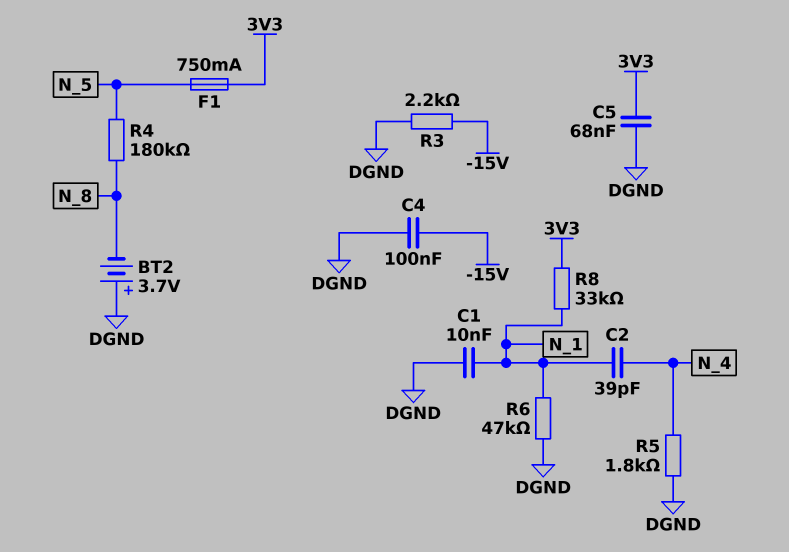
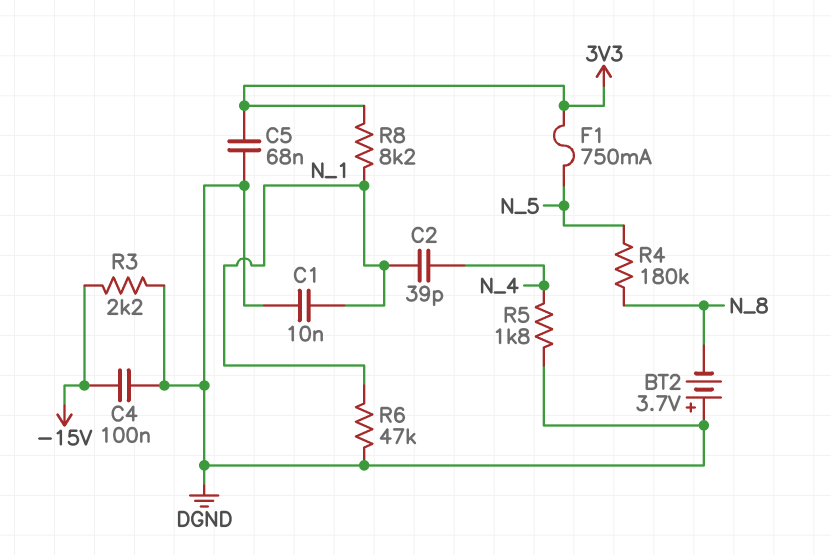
R8: 33k (3V3, N_1) -> 8.2k (3V3, N_1)

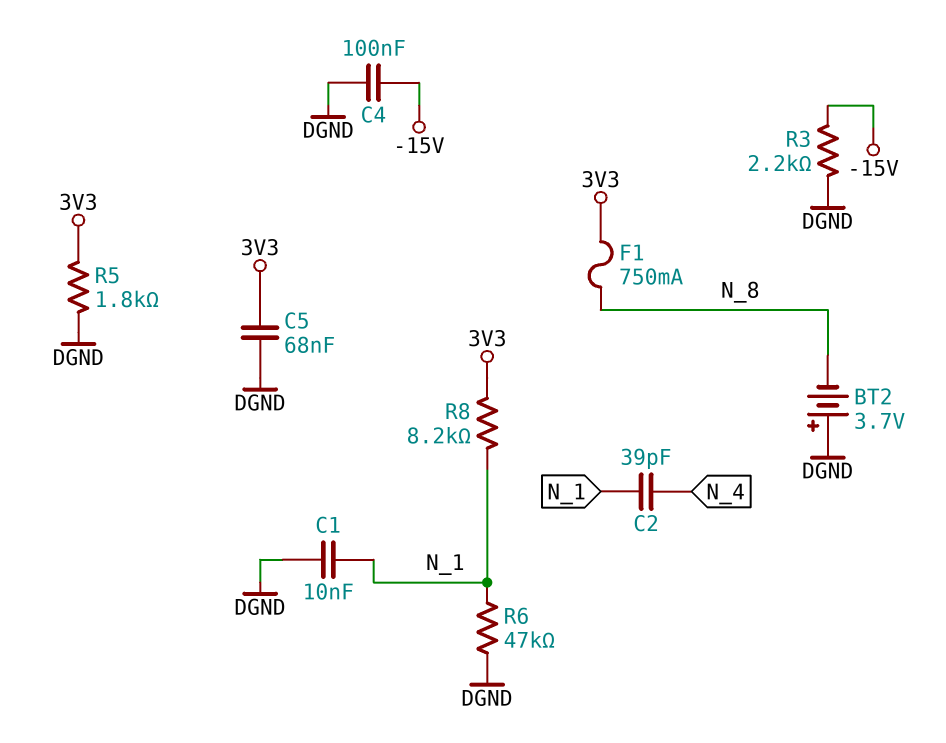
F1: 750mA (3V3, N_5) -> 750mA (3V3, N_8)
R4: 180k (N_5, N_8) -> none
R5: 1.8k (DGND, N_4) -> 1.8k (3V3, DGND)

